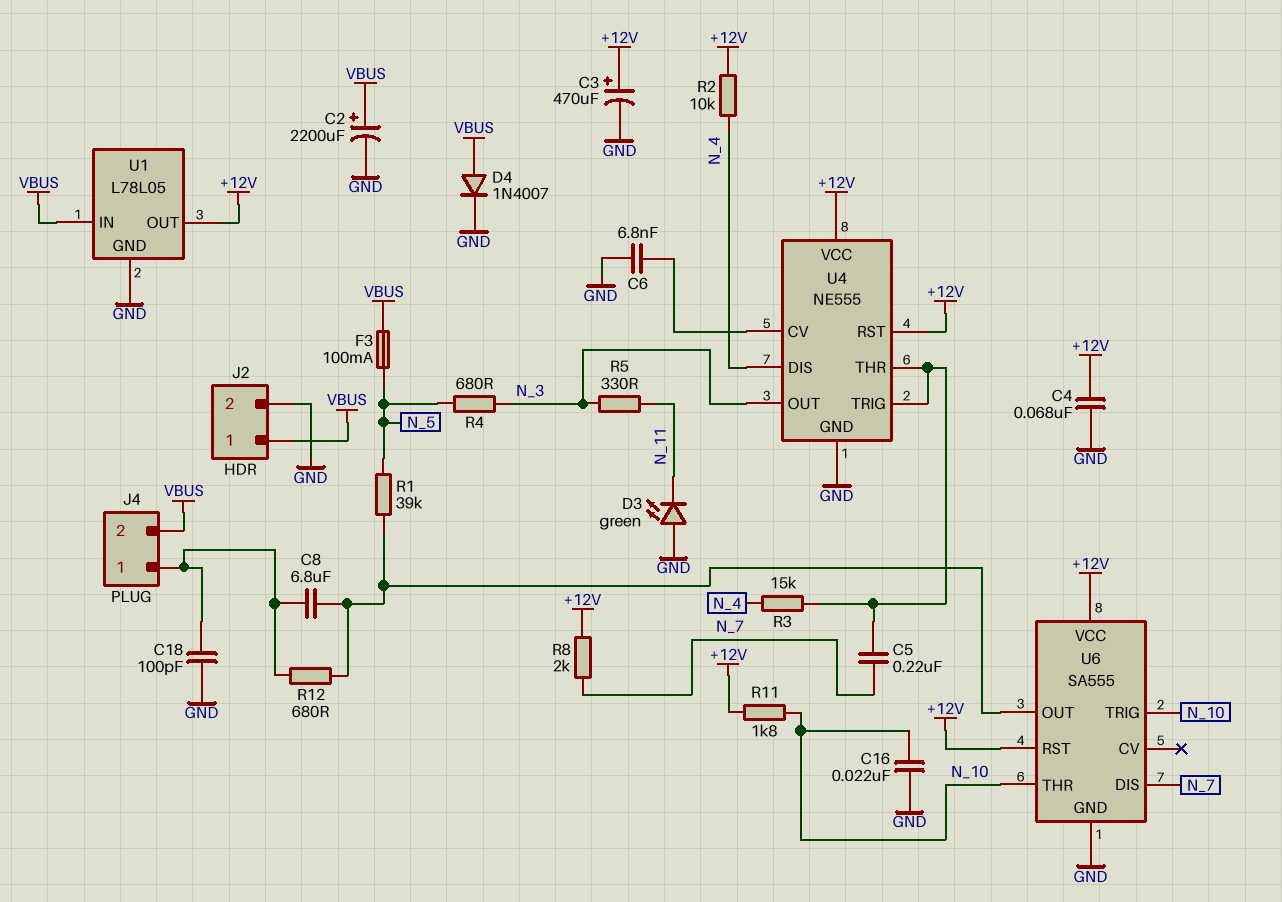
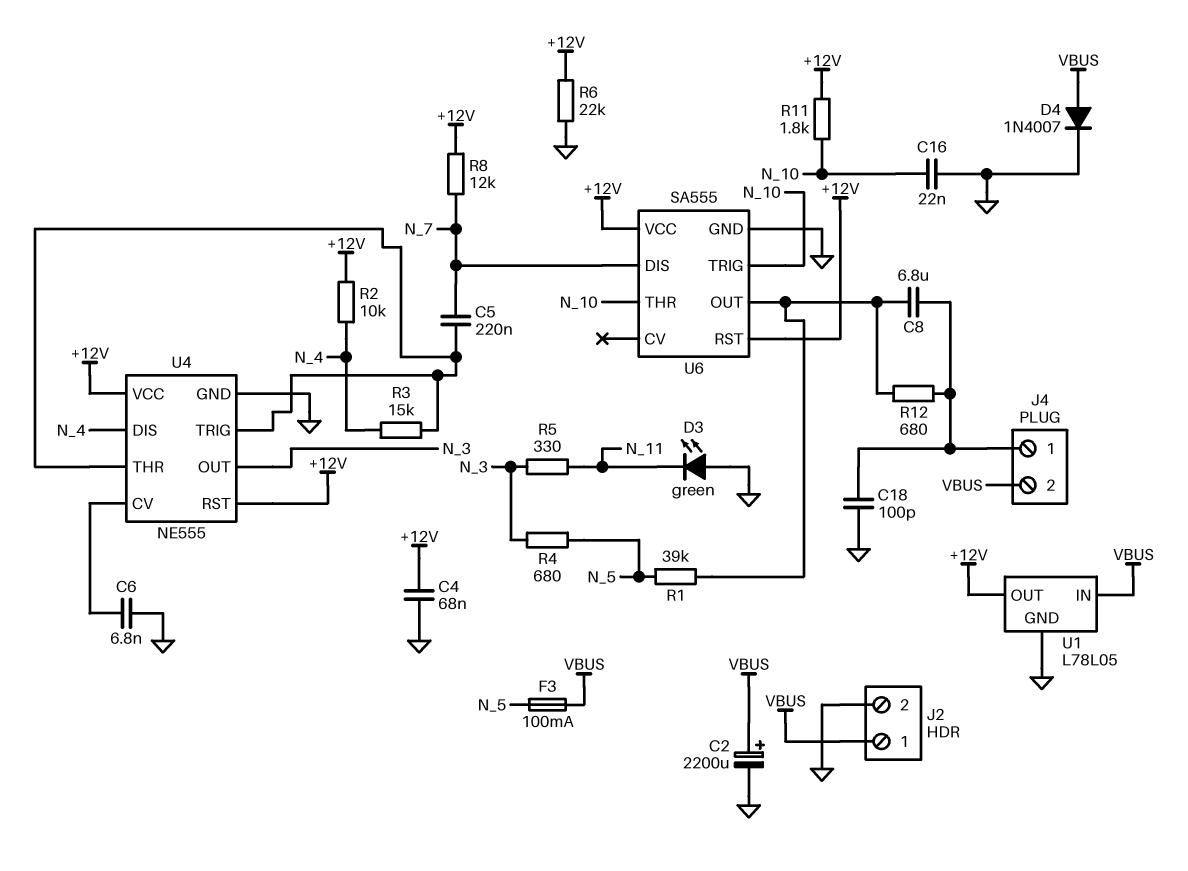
C3: 470uF (plus +12V, minus GND) -> none
R6: none -> 22k (+12V, GND)
R8: 2k (+12V, N_7) -> 12k (+12V, N_7)

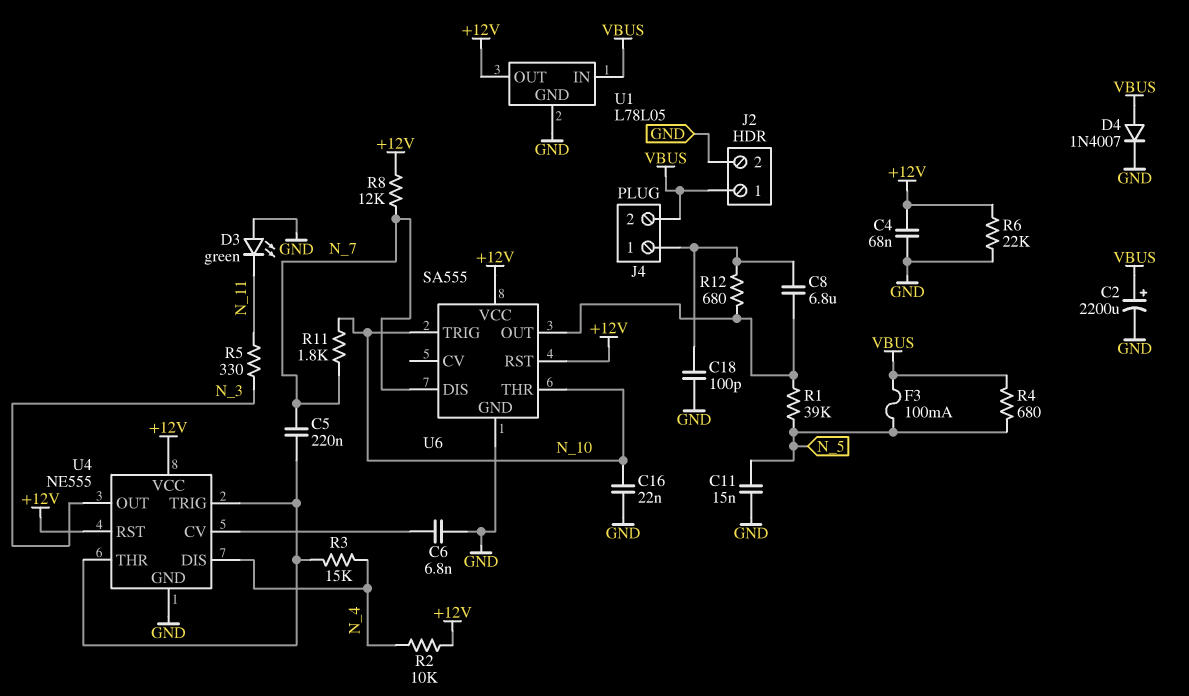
C11: none -> 15nF (GND, N_5)
R4: 680 (N_3, N_5) -> 680 (N_5, VBUS)
R11: 1.8k (+12V, N_10) -> 1.8k (N_7, N_10)

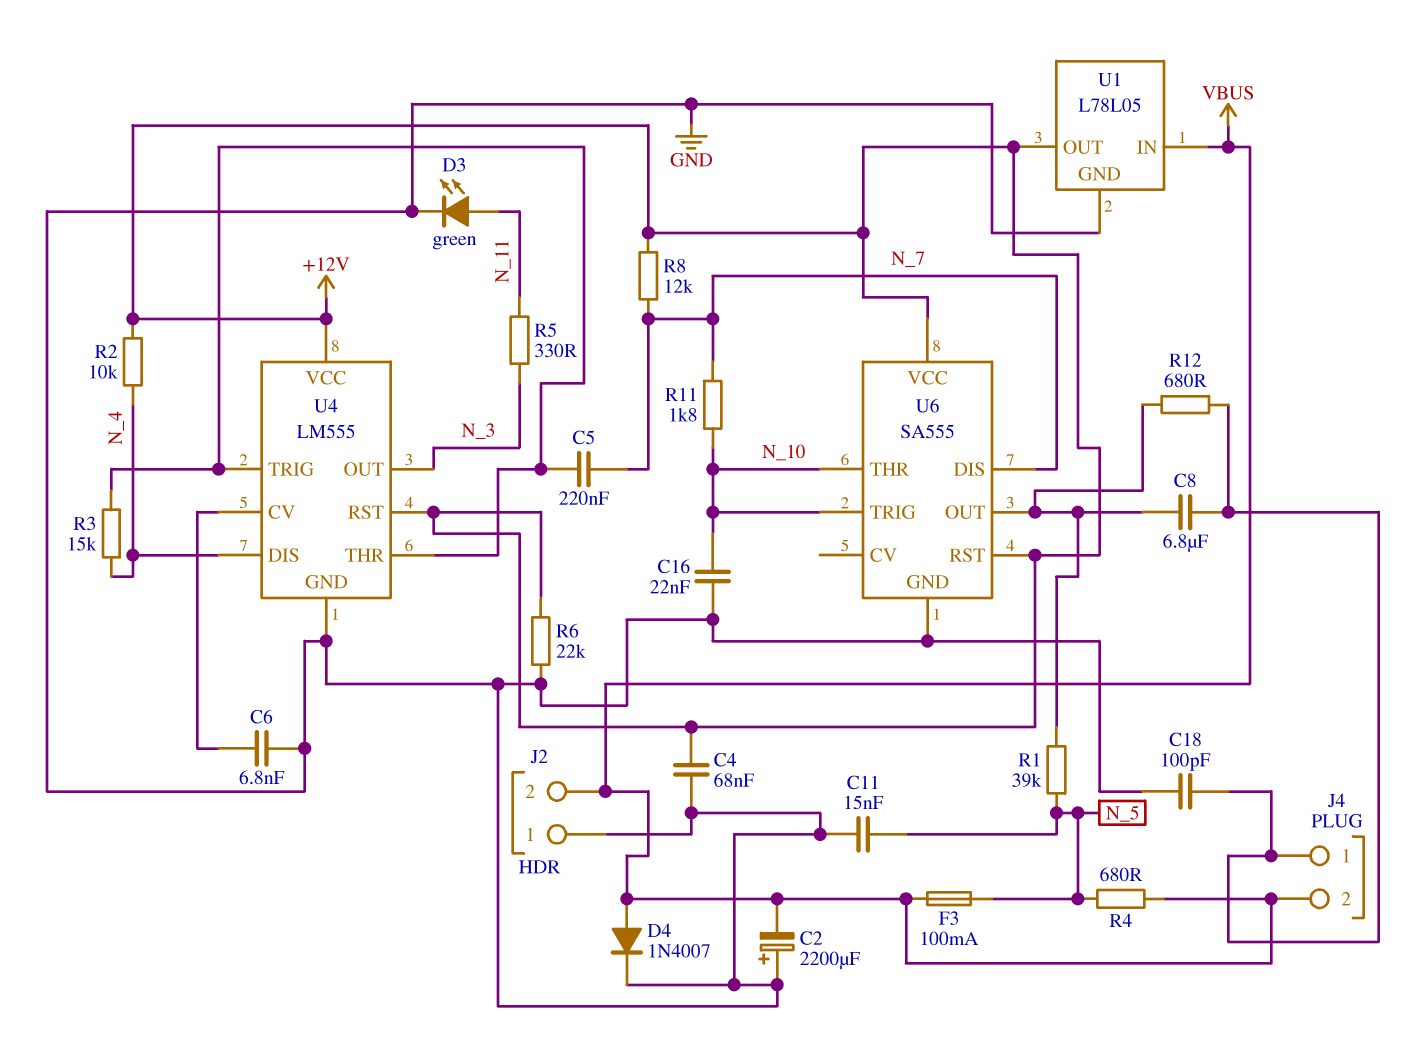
C2: 2200uF (plus VBUS, minus GND) -> 2200uF (plus GND, minus VBUS)
D3: LED green (A GND, K N_11) -> LED green (A N_11, K GND)
J2 pin 1: VBUS -> GND
J2 pin 2: GND -> VBUS
U4: NE555 -> LM555

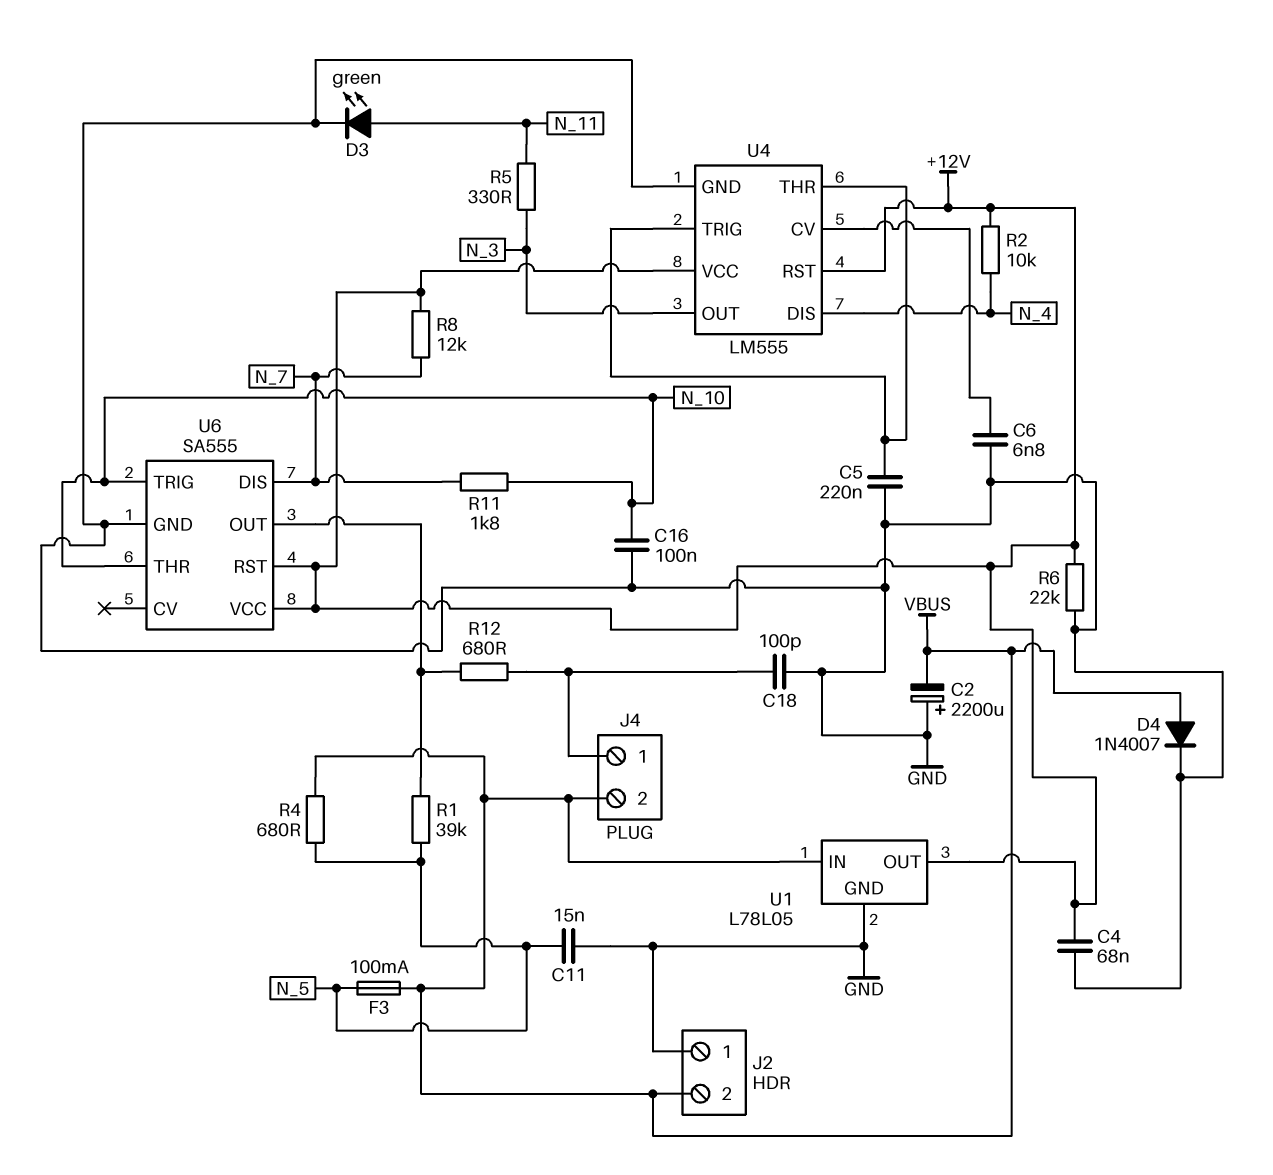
C5: 220nF (N_7, U4/THR) -> 220nF (GND, U4/THR)
C8: 6.8uF (J4/1, U6/OUT) -> none
C16: 22nF (GND, N_10) -> 100nF (GND, N_10)
R3: 15k (N_4, U4/THR) -> none

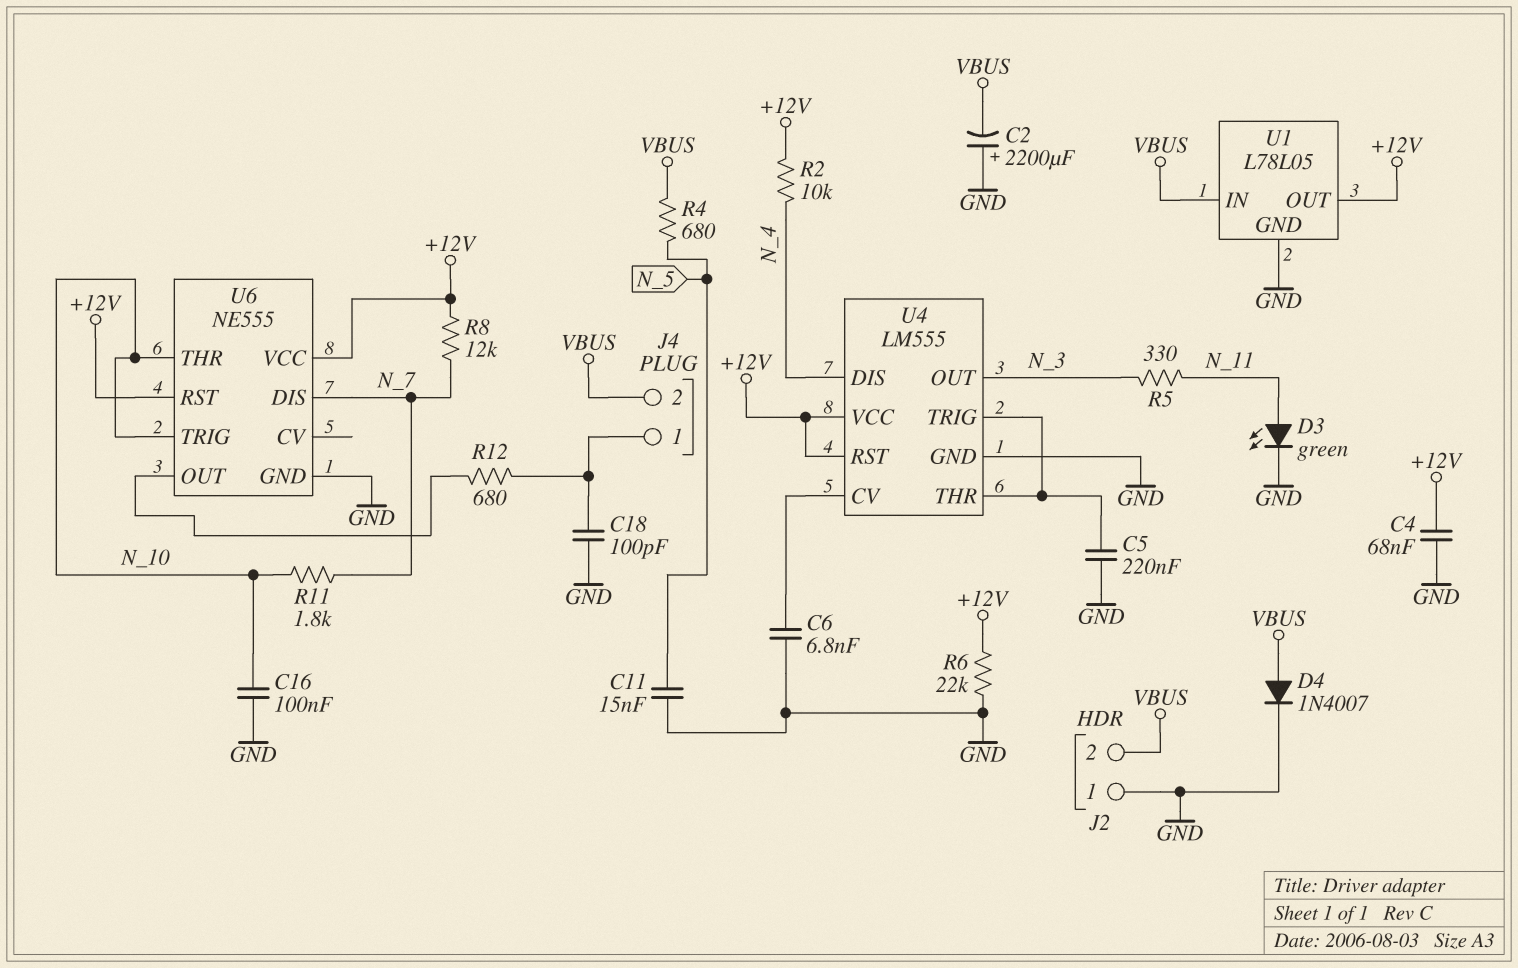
F3: 100mA (N_5, VBUS) -> none
R1: 39k (N_5, U6/OUT) -> none
U6: SA555 -> NE555

